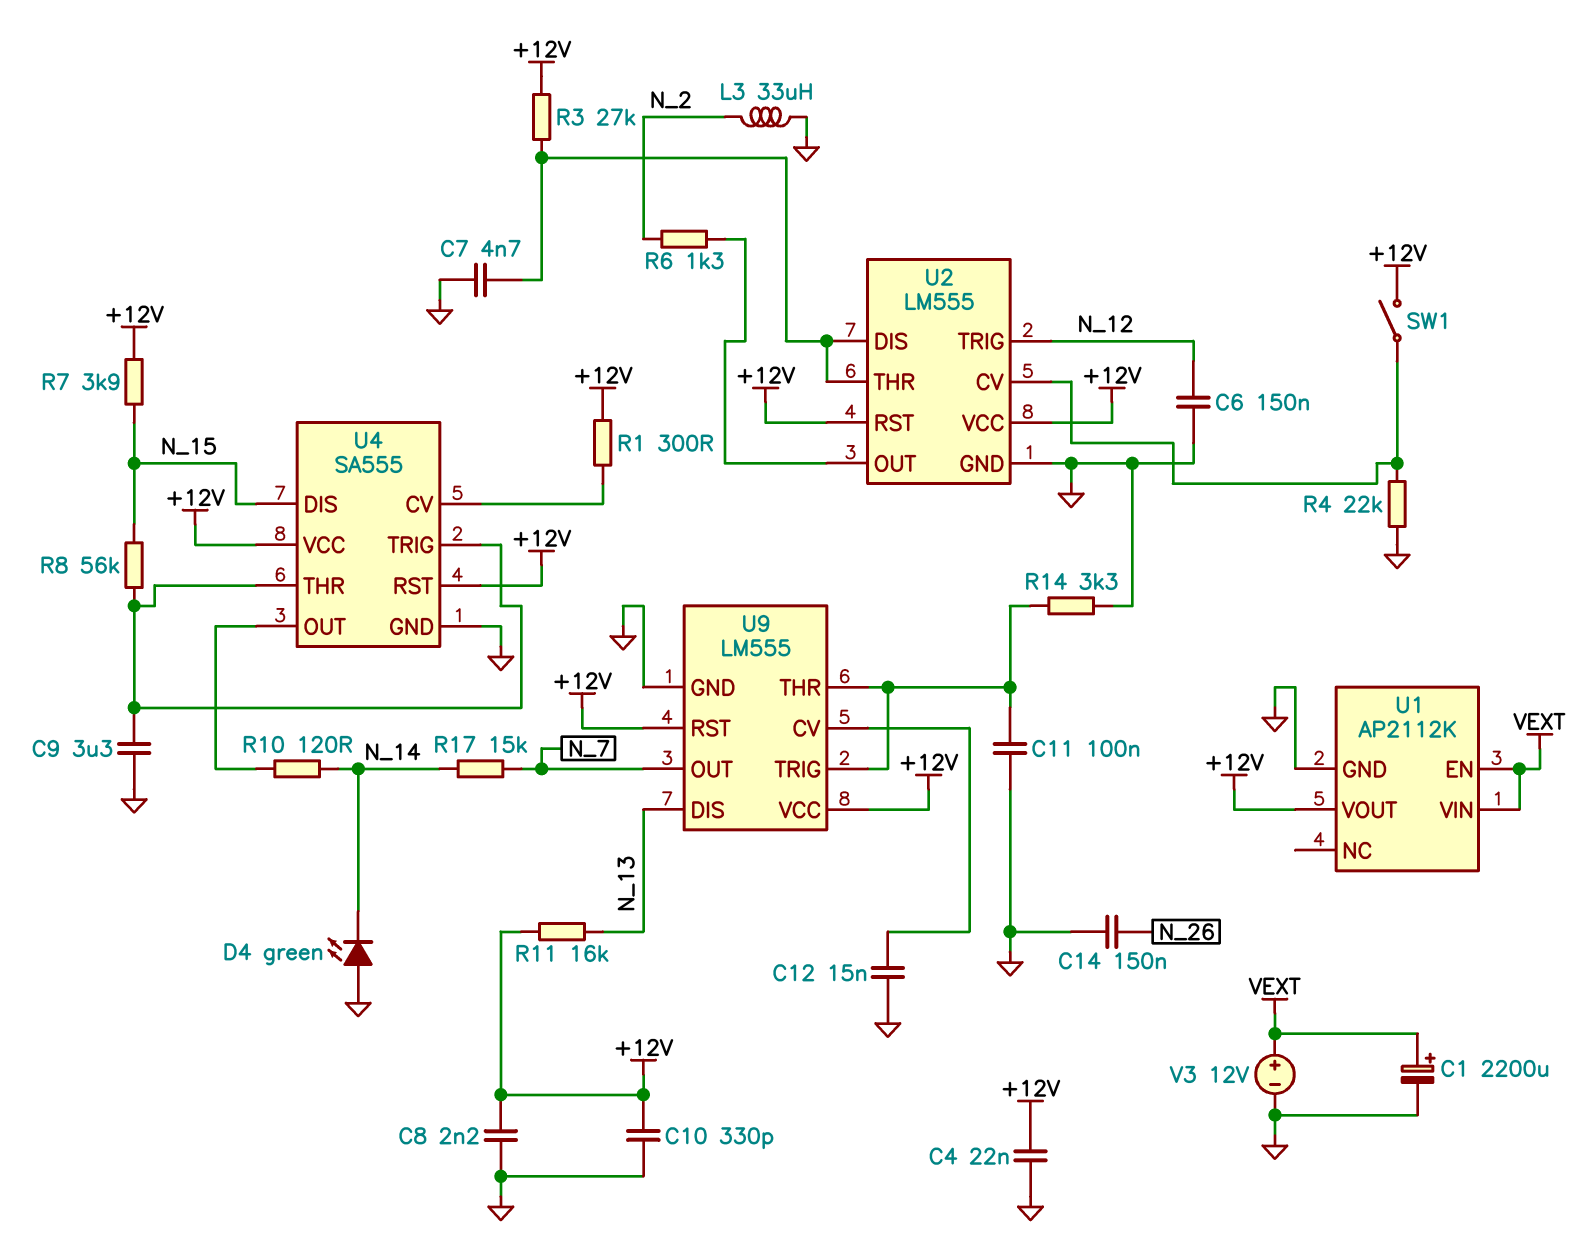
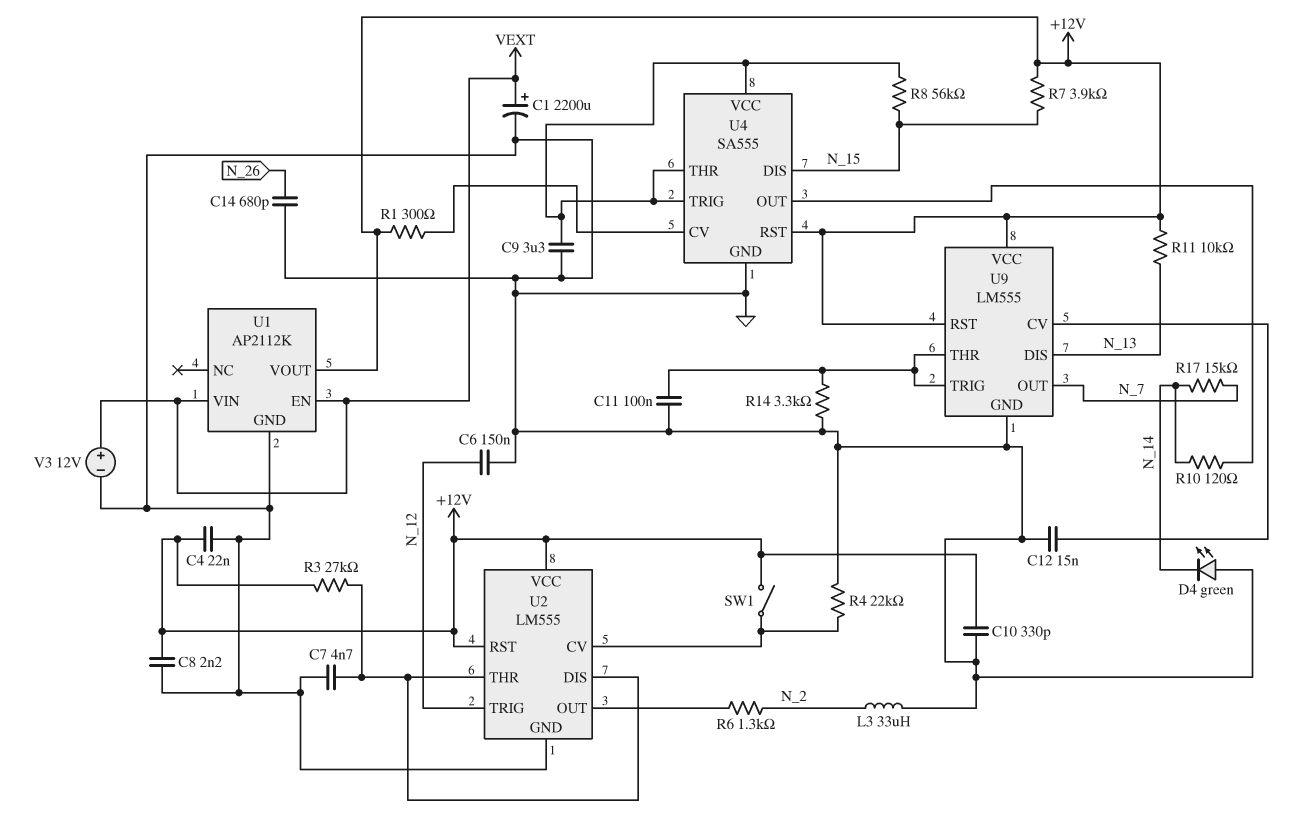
C14: 150nF (GND, N_26) -> 680pF (GND, N_26)
R11: 16k (+12V, N_13) -> 10k (+12V, N_13)
U4 pin VCC: +12V -> U4/THR

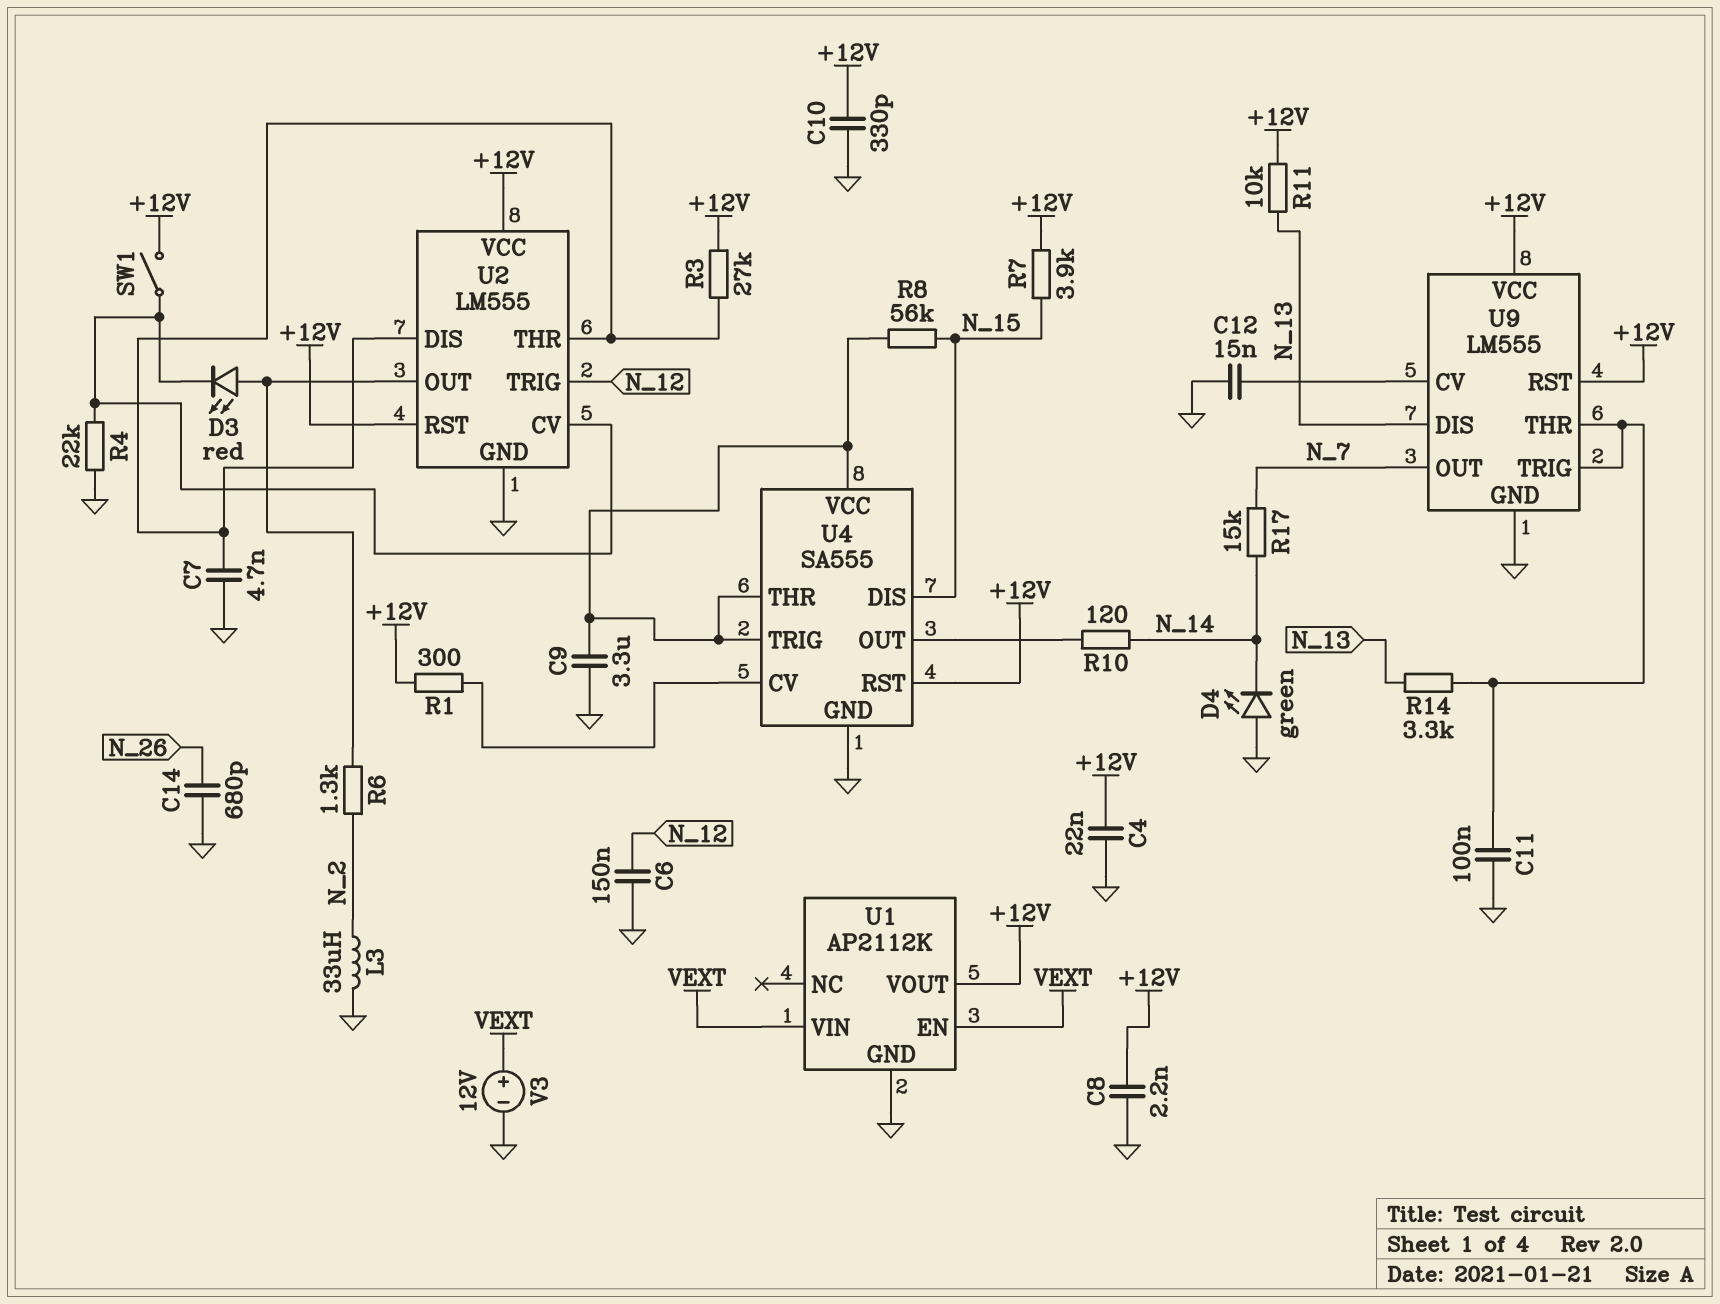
C1: 2200uF (plus VEXT, minus GND) -> none
D3: none -> LED red (A U2/OUT, K U2/CV)
R14: 3.3k (GND, U9/THR) -> 3.3k (N_13, U9/THR)

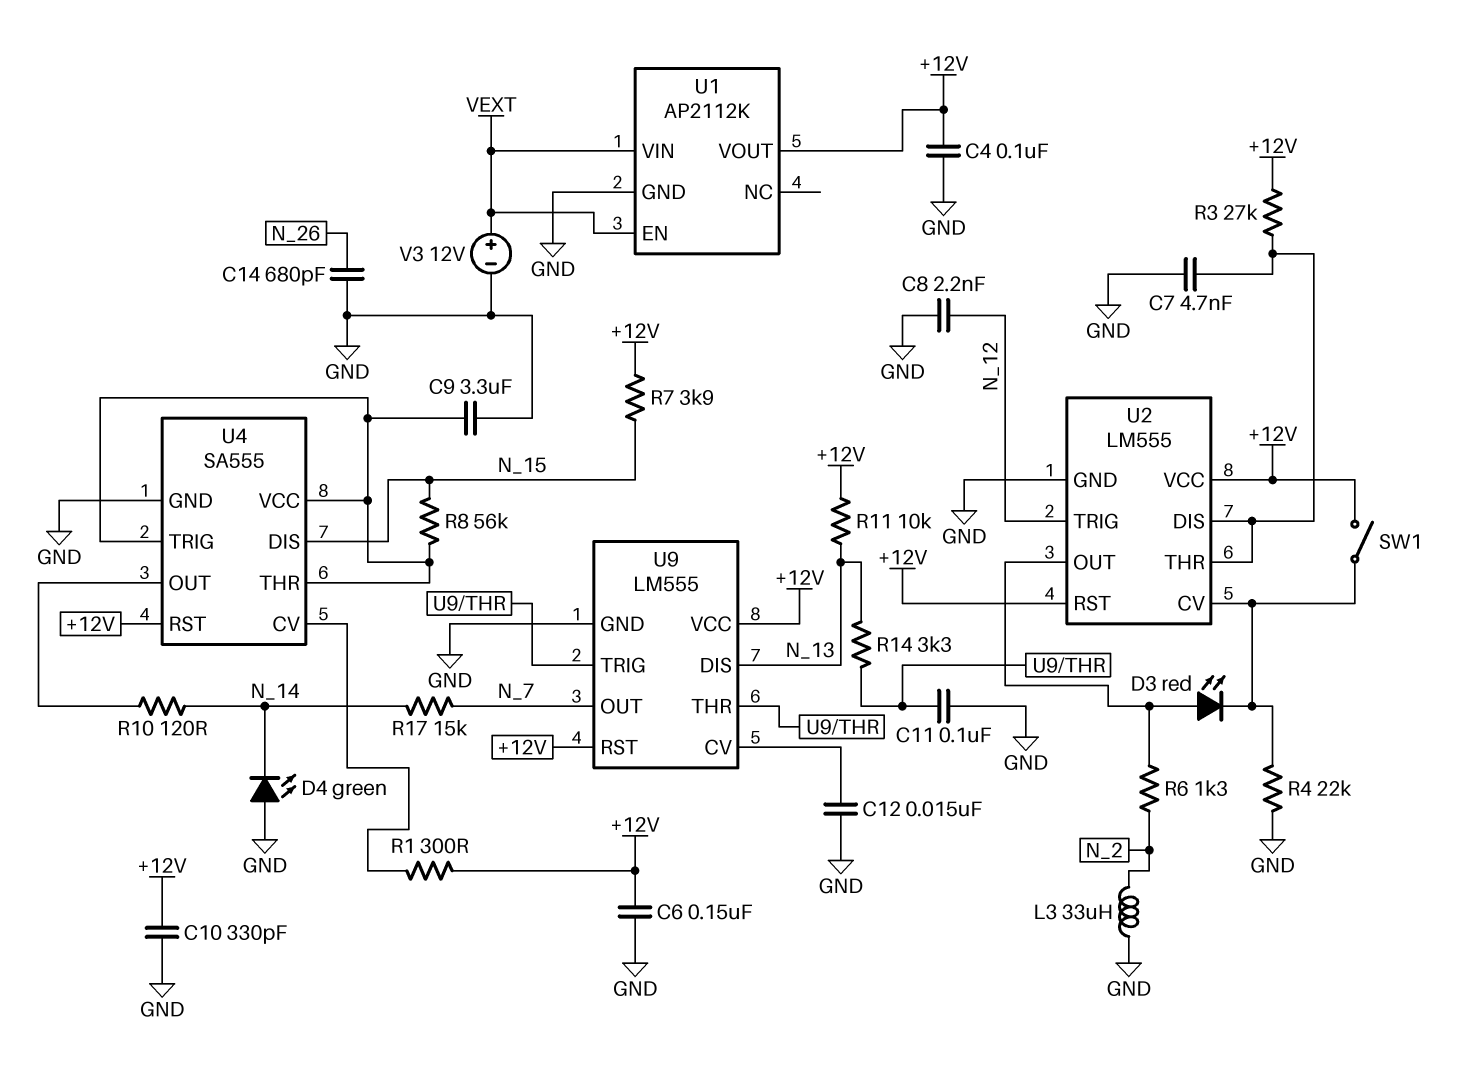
C4: 22nF (+12V, GND) -> 100nF (+12V, GND)
C6: 150nF (GND, N_12) -> 150nF (+12V, GND)
C8: 2.2nF (+12V, GND) -> 2.2nF (GND, N_12)

